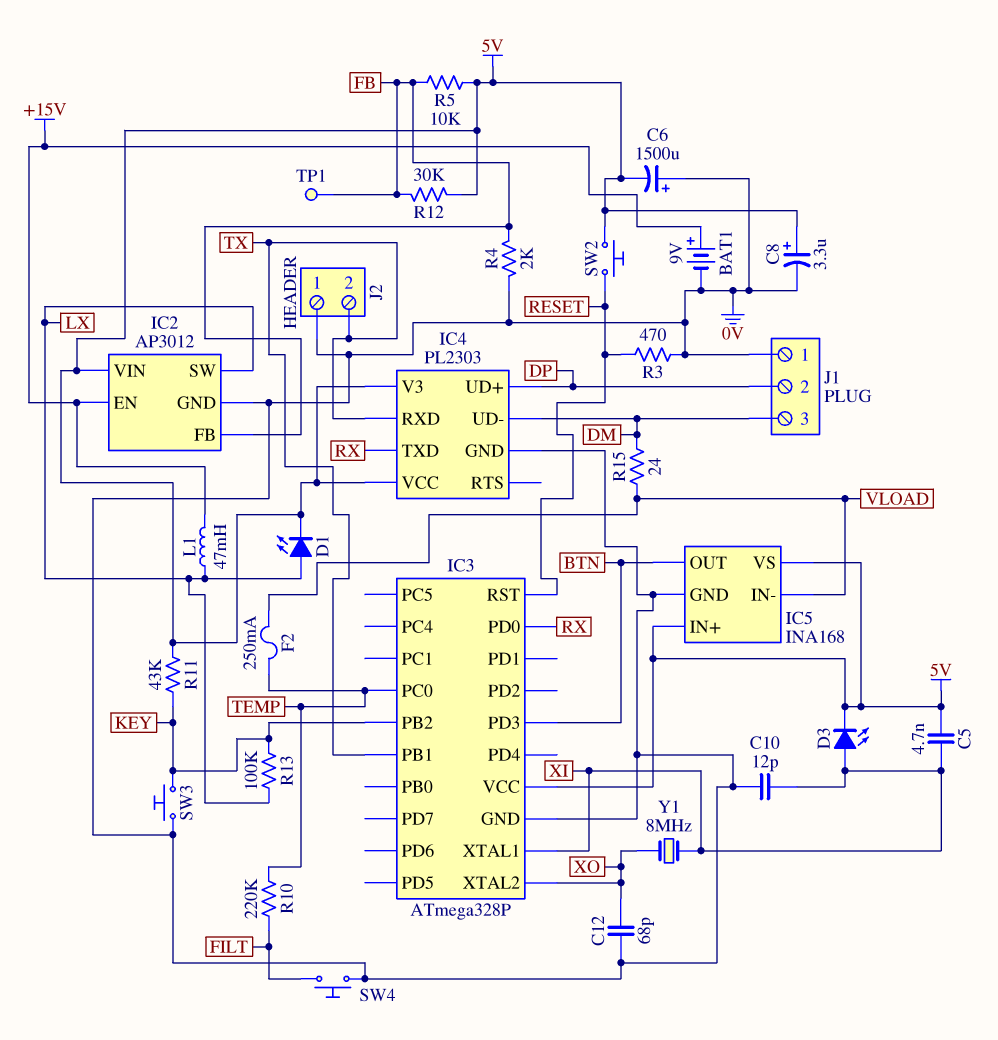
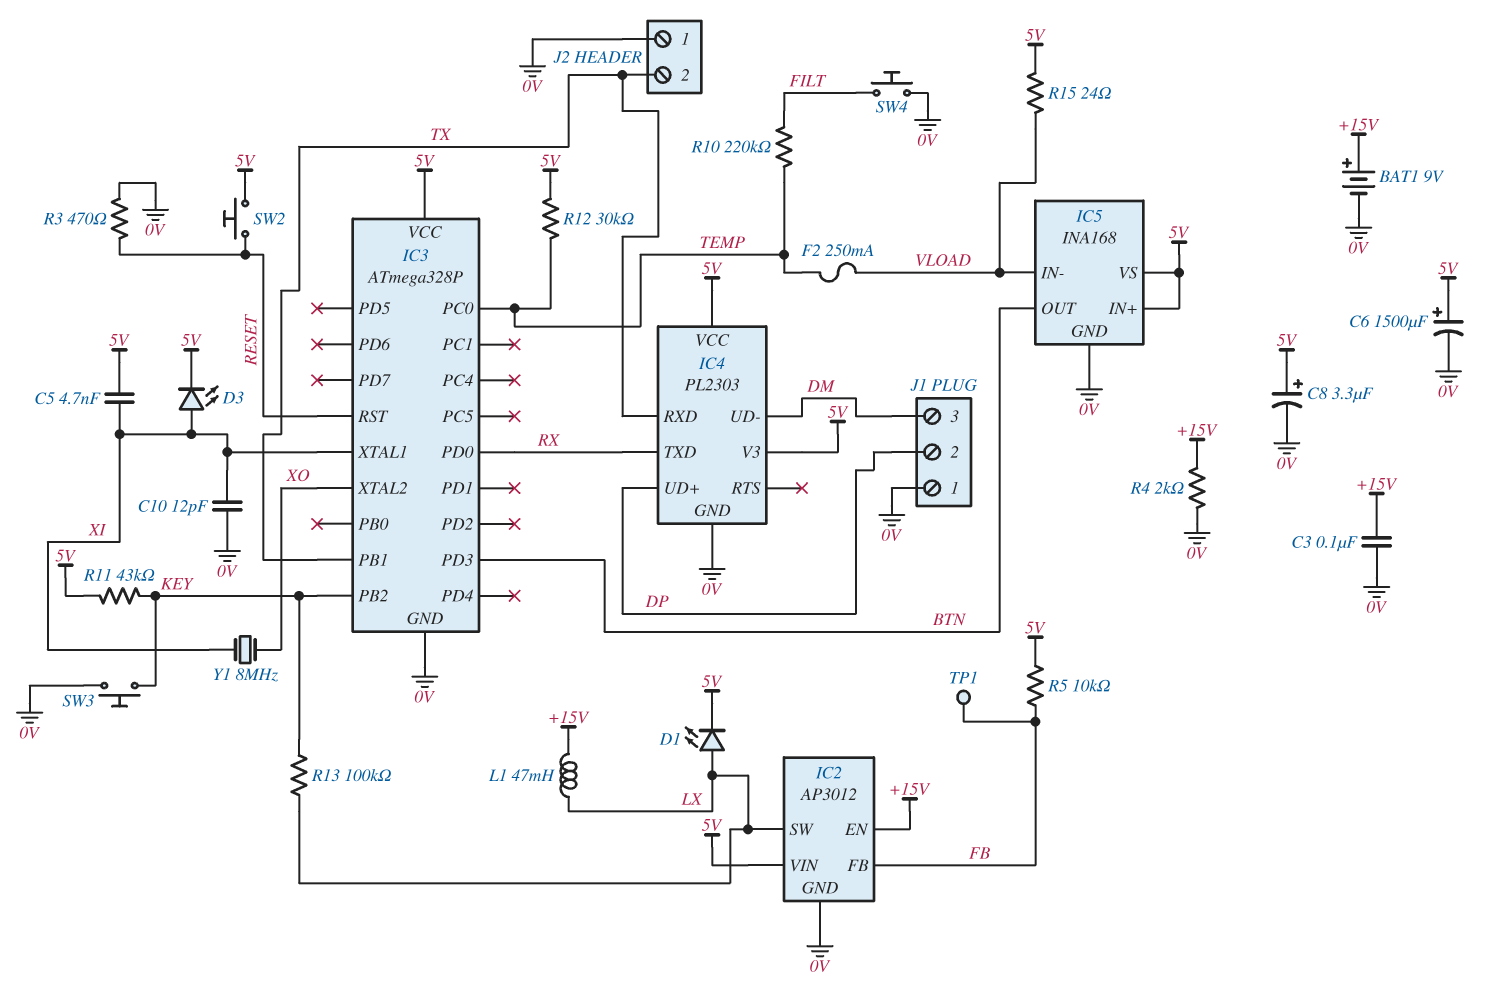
C3: none -> 100nF (+15V, 0V)
C6: 1500uF (plus 0V, minus 5V) -> 1500uF (plus 5V, minus 0V)
C12: 68pF (0V, XO) -> none
R4: 2k (0V, FB) -> 2k (+15V, 0V)
R12: 30k (5V, FB) -> 30k (5V, TEMP)
R15: 24 (DM, VLOAD) -> 24 (5V, VLOAD)

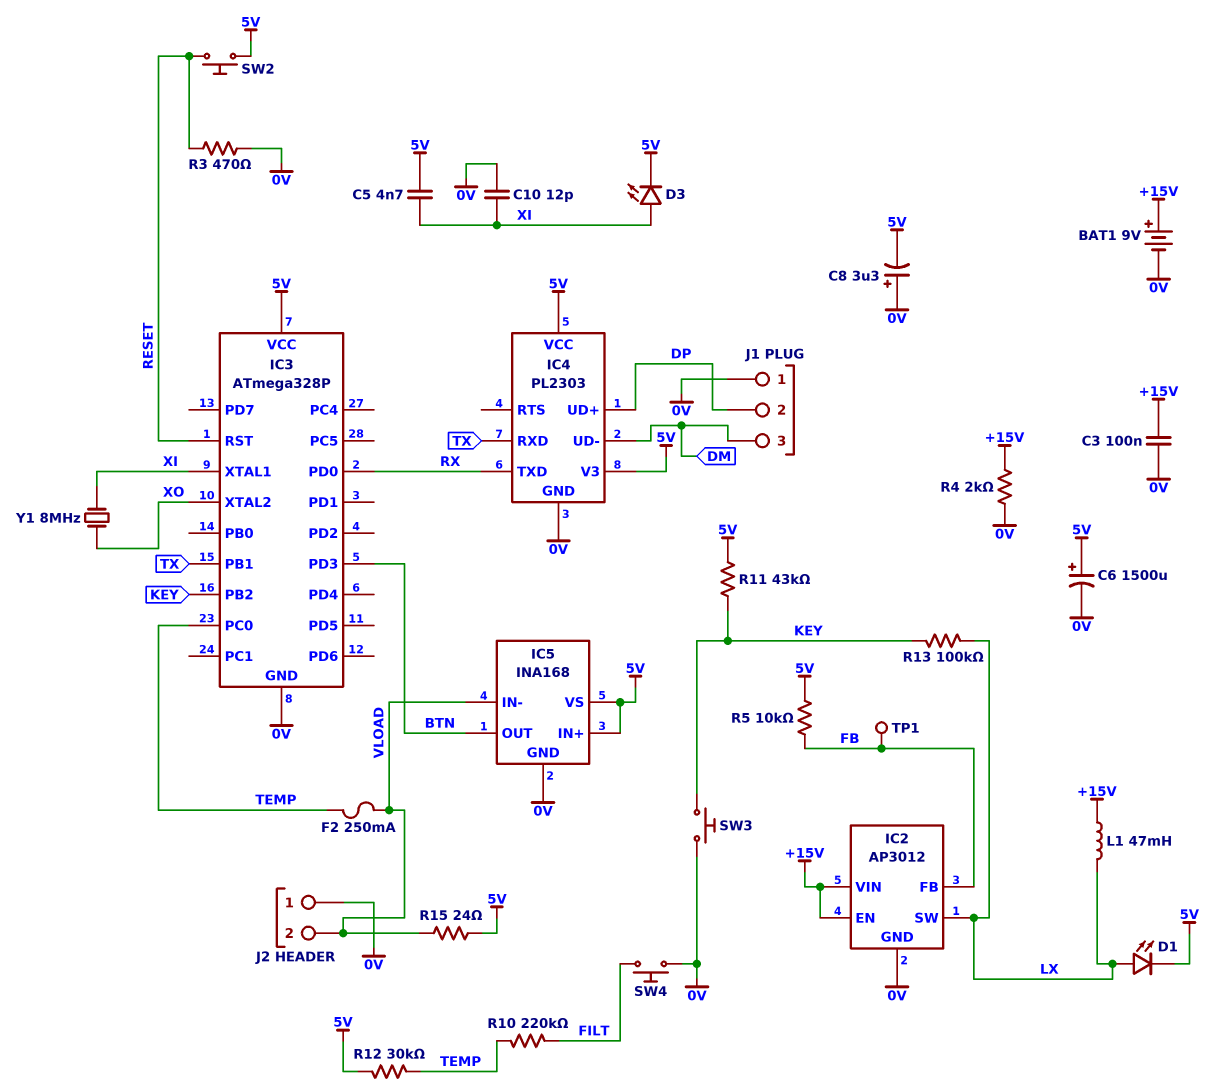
C8: 3.3uF (plus 5V, minus 0V) -> 3.3uF (plus 0V, minus 5V)
IC2 pin VIN: 5V -> +15V
J2 pin 2: TX -> VLOAD

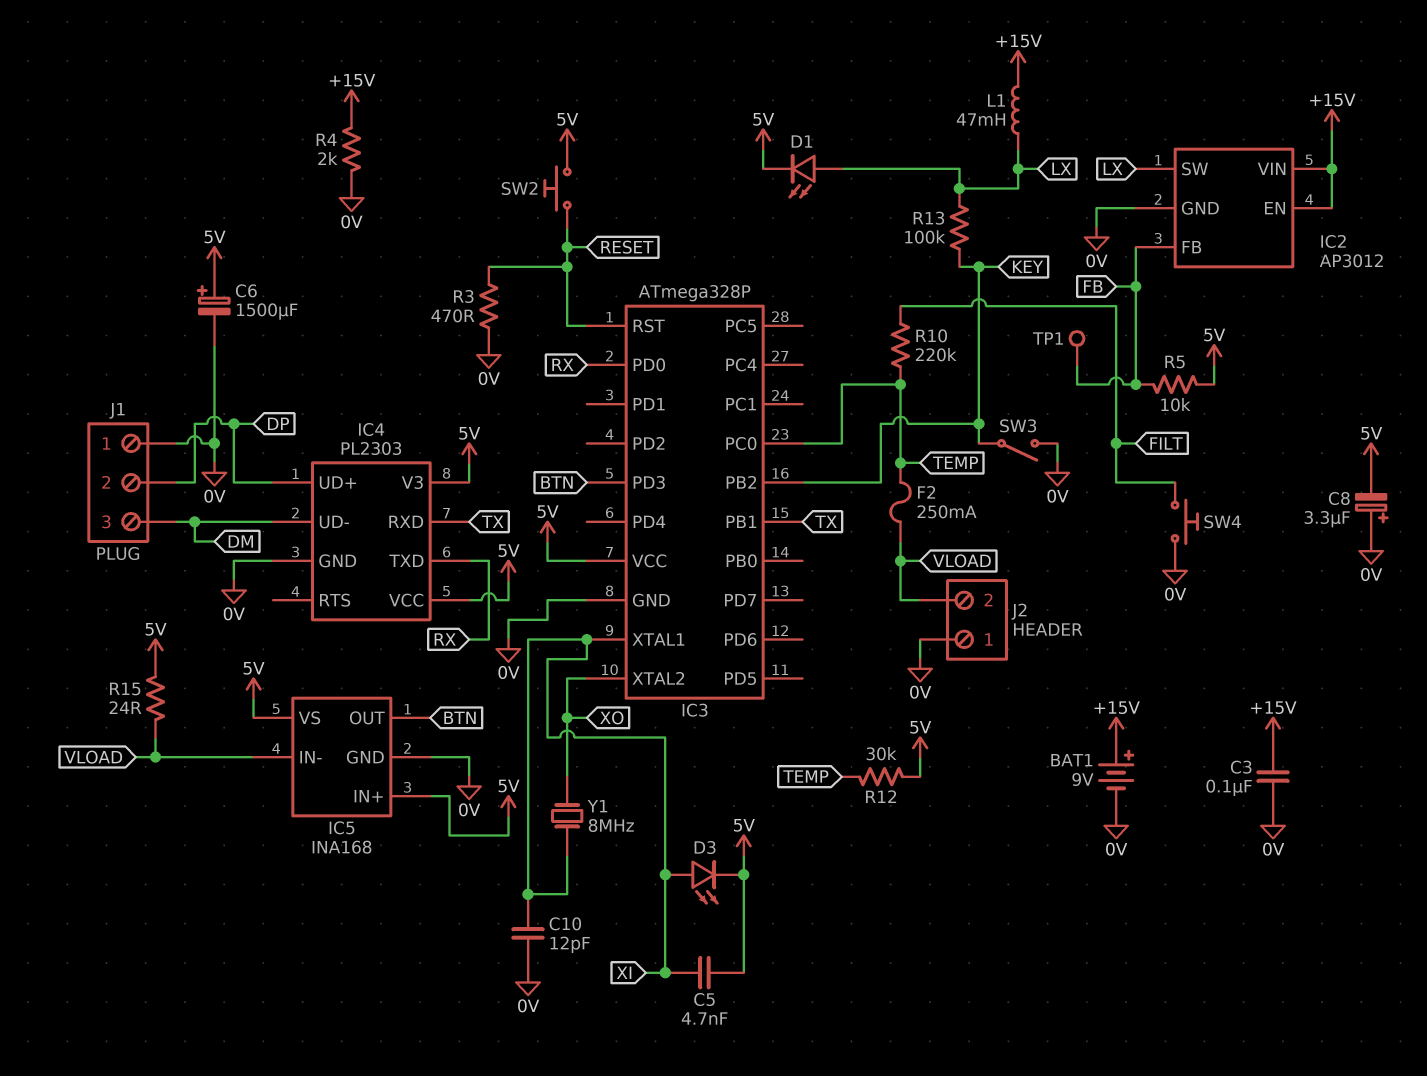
R11: 43k (5V, KEY) -> none
SW3: button (0V, KEY) -> switch (0V, KEY)

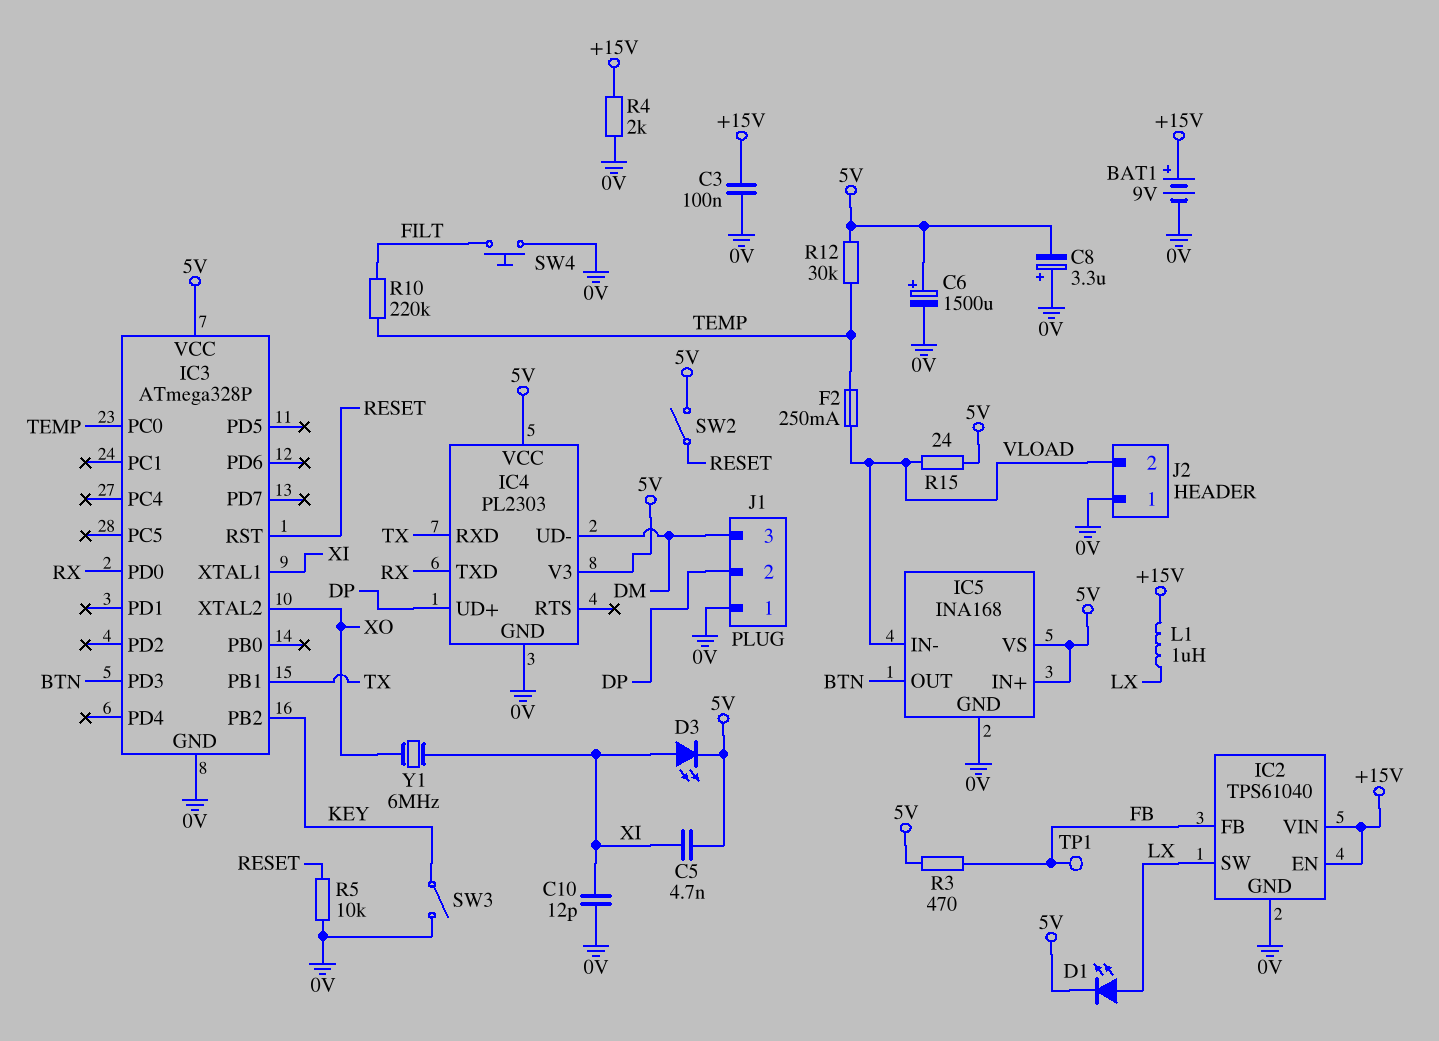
IC2: AP3012 -> TPS61040
L1: 47mH (+15V, LX) -> 1uH (+15V, LX)
R3: 470 (0V, RESET) -> 470 (5V, FB)
R5: 10k (5V, FB) -> 10k (0V, RESET)
R13: 100k (KEY, LX) -> none
SW2: button (5V, RESET) -> switch (5V, RESET)
Y1: 8MHz (XI, XO) -> 6MHz (XI, XO)

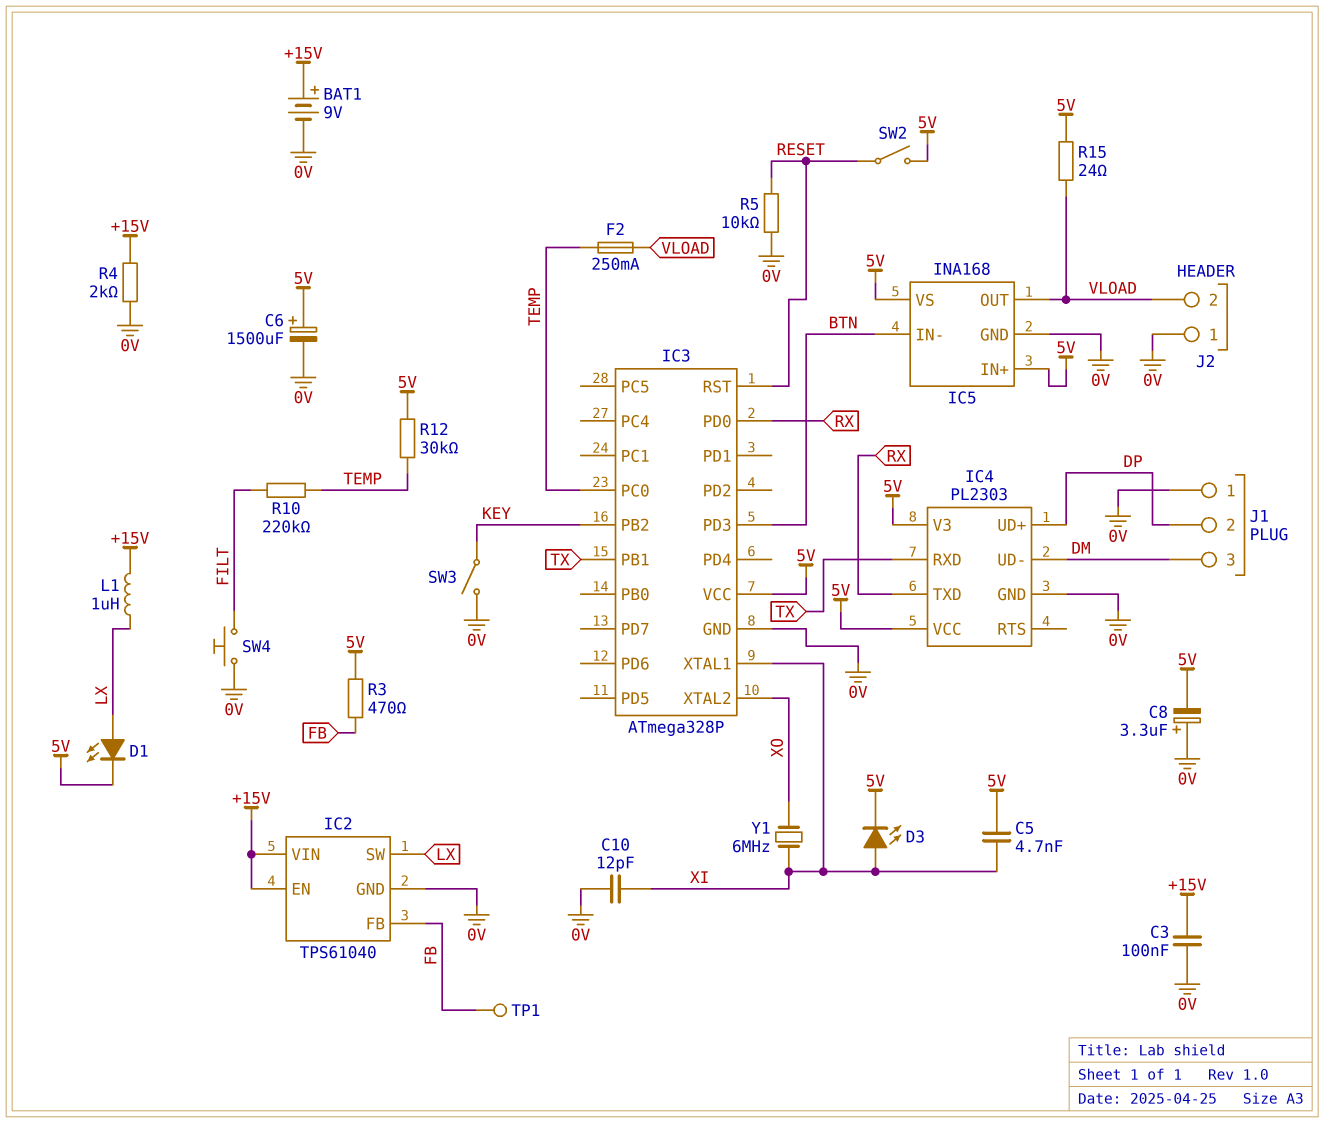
IC5 pin IN-: VLOAD -> BTN
IC5 pin OUT: BTN -> VLOAD

